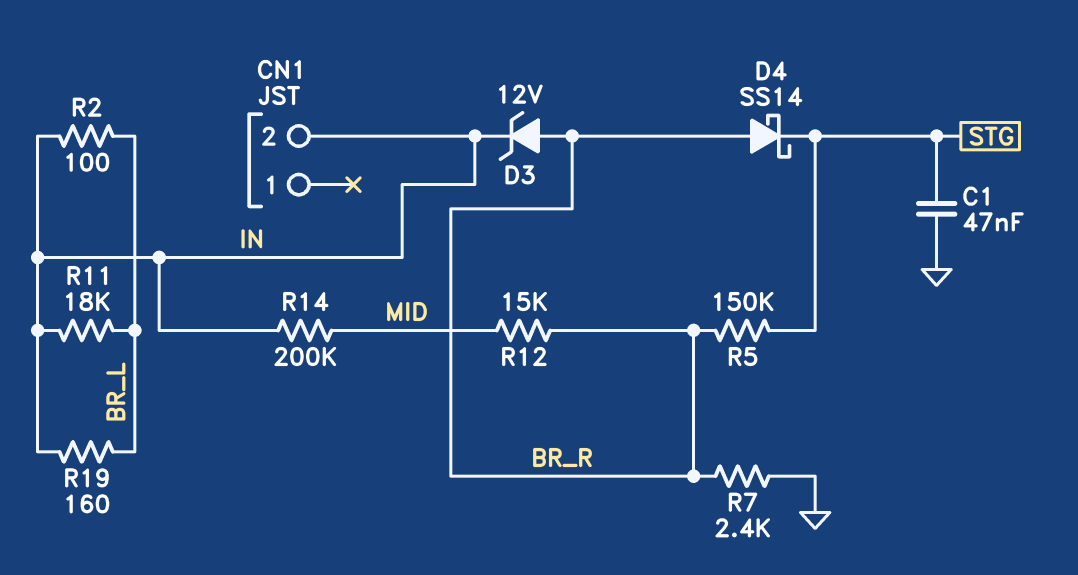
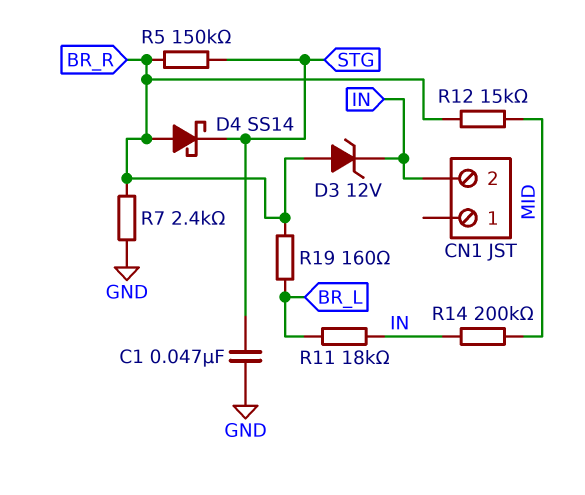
R2: 100 (BR_L, IN) -> none
R19: 160 (BR_L, IN) -> 160 (BR_L, BR_R)

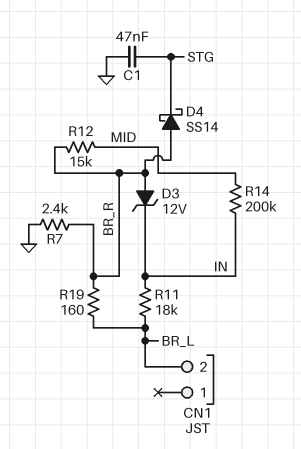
CN1 pin 2: IN -> BR_L
R5: 150k (BR_R, STG) -> none

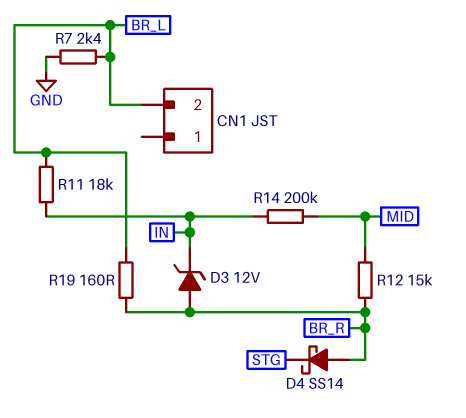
C1: 47nF (GND, STG) -> none
R7: 2.4k (BR_R, GND) -> 2.4k (BR_L, GND)

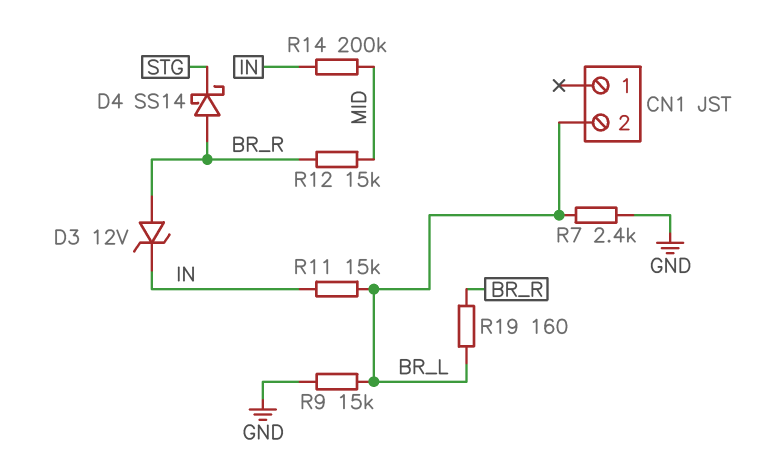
R9: none -> 15k (BR_L, GND)
R11: 18k (BR_L, IN) -> 15k (BR_L, IN)

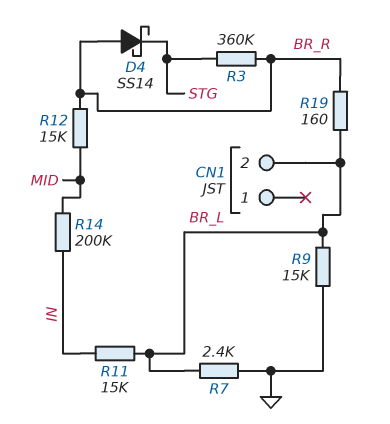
D3: zener 12V (A BR_R, K IN) -> none
R3: none -> 360k (BR_R, STG)

